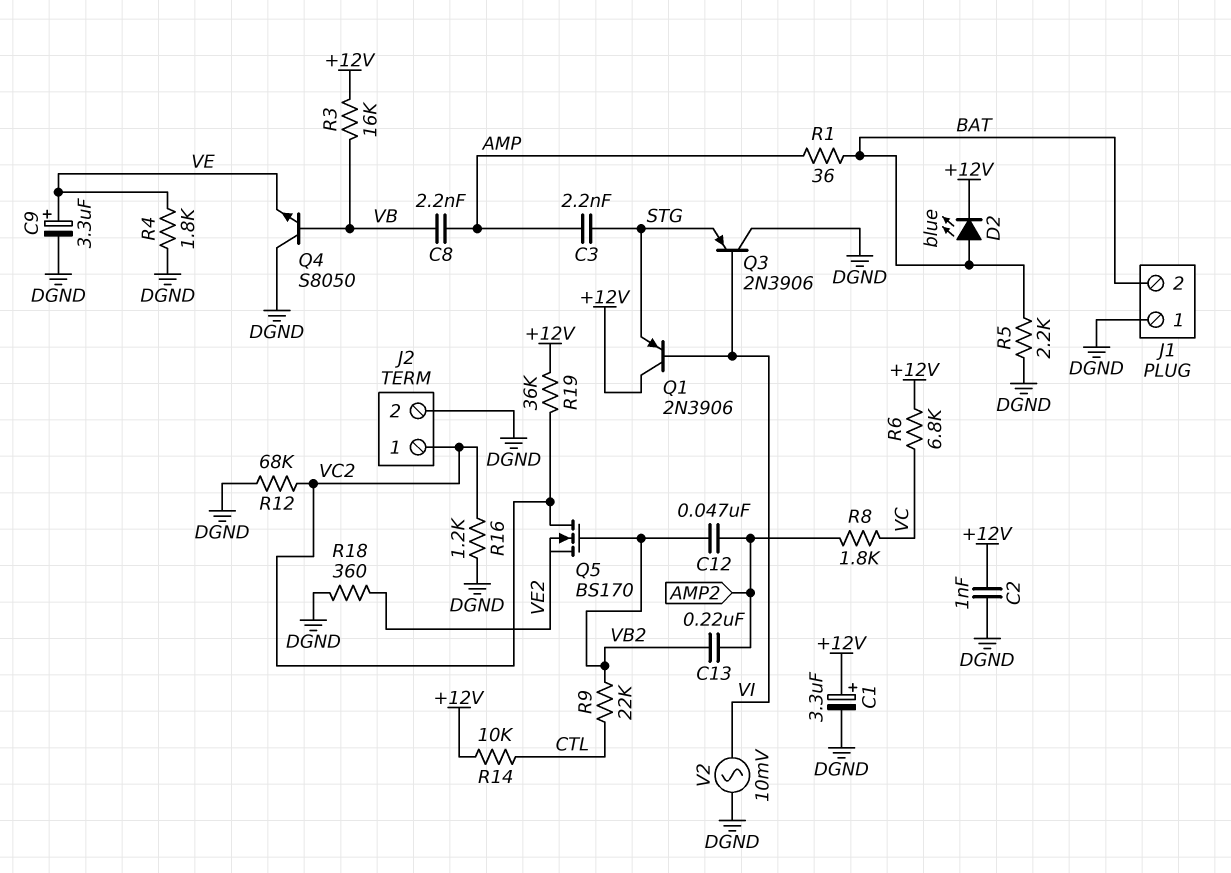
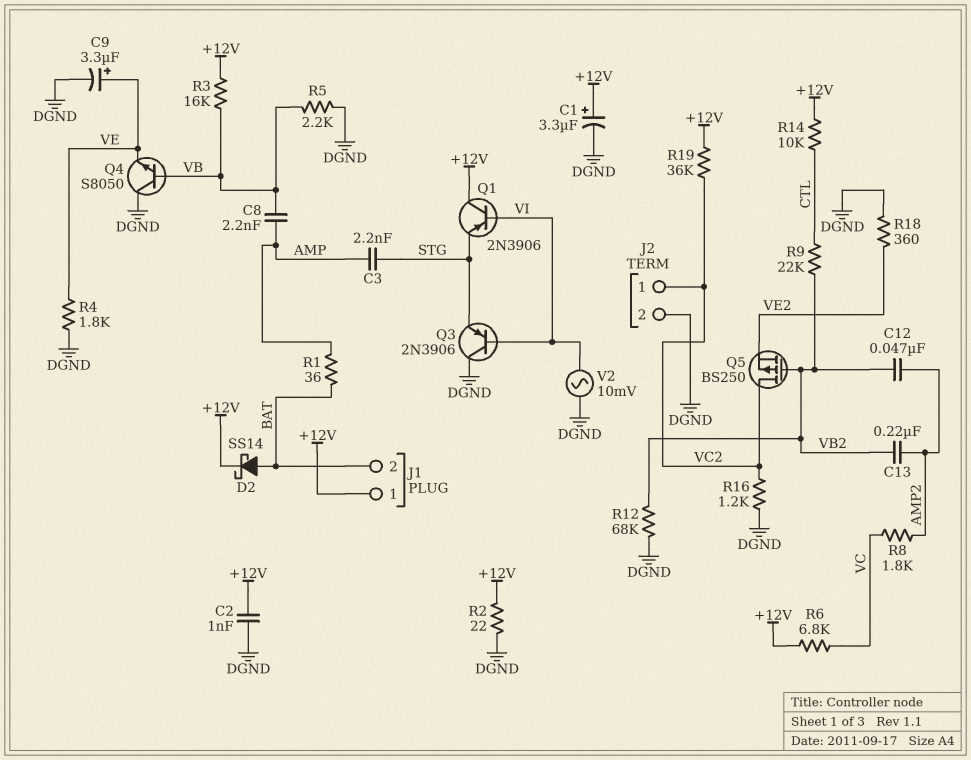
D2: LED blue (A BAT, K +12V) -> schottky SS14 (A BAT, K +12V)
J1 pin 1: DGND -> +12V
Q5: NMOS BS170 (G VB2, D VC2, S VE2) -> PMOS BS250 (G VB2, D VC2, S VE2)
R2: none -> 22 (+12V, DGND)
R5: 2.2k (BAT, DGND) -> 2.2k (DGND, VB)
R12: 68k (DGND, VC2) -> 68k (DGND, VB2)

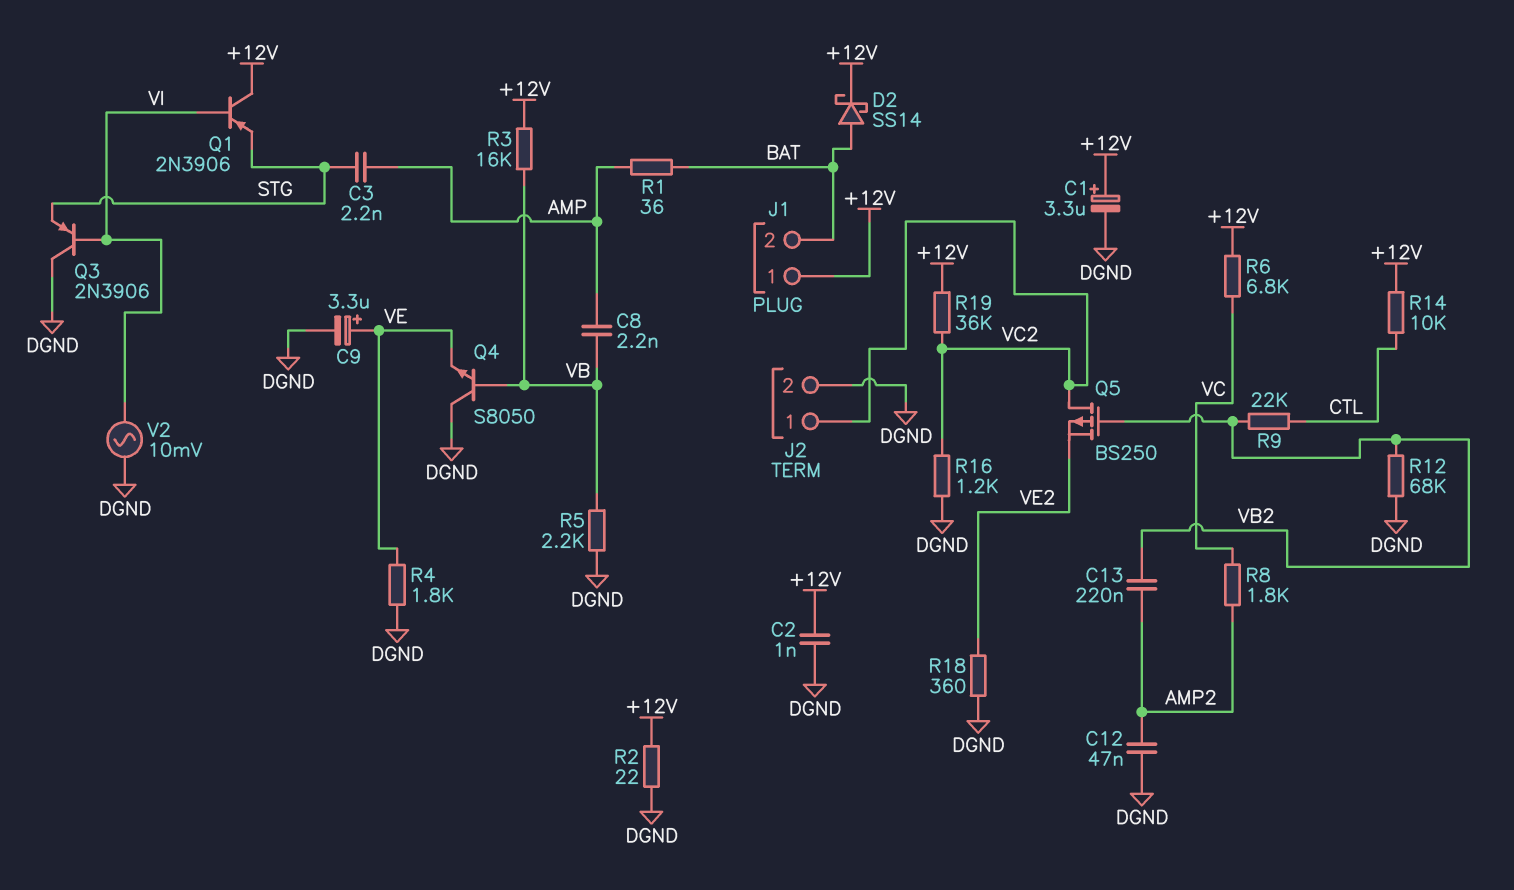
C12: 47nF (AMP2, VB2) -> 47nF (AMP2, DGND)

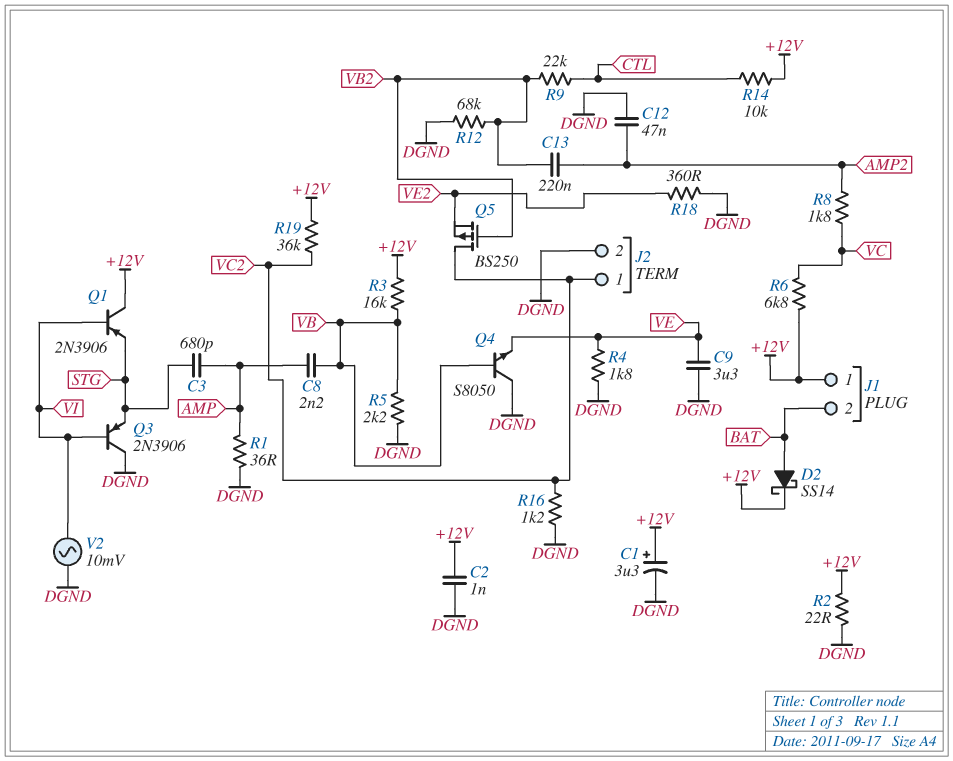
C3: 2.2nF (AMP, STG) -> 680pF (AMP, STG)
C9: 3.3uF (plus VE, minus DGND) -> 3.3uF (DGND, VE)
R1: 36 (AMP, BAT) -> 36 (AMP, DGND)

